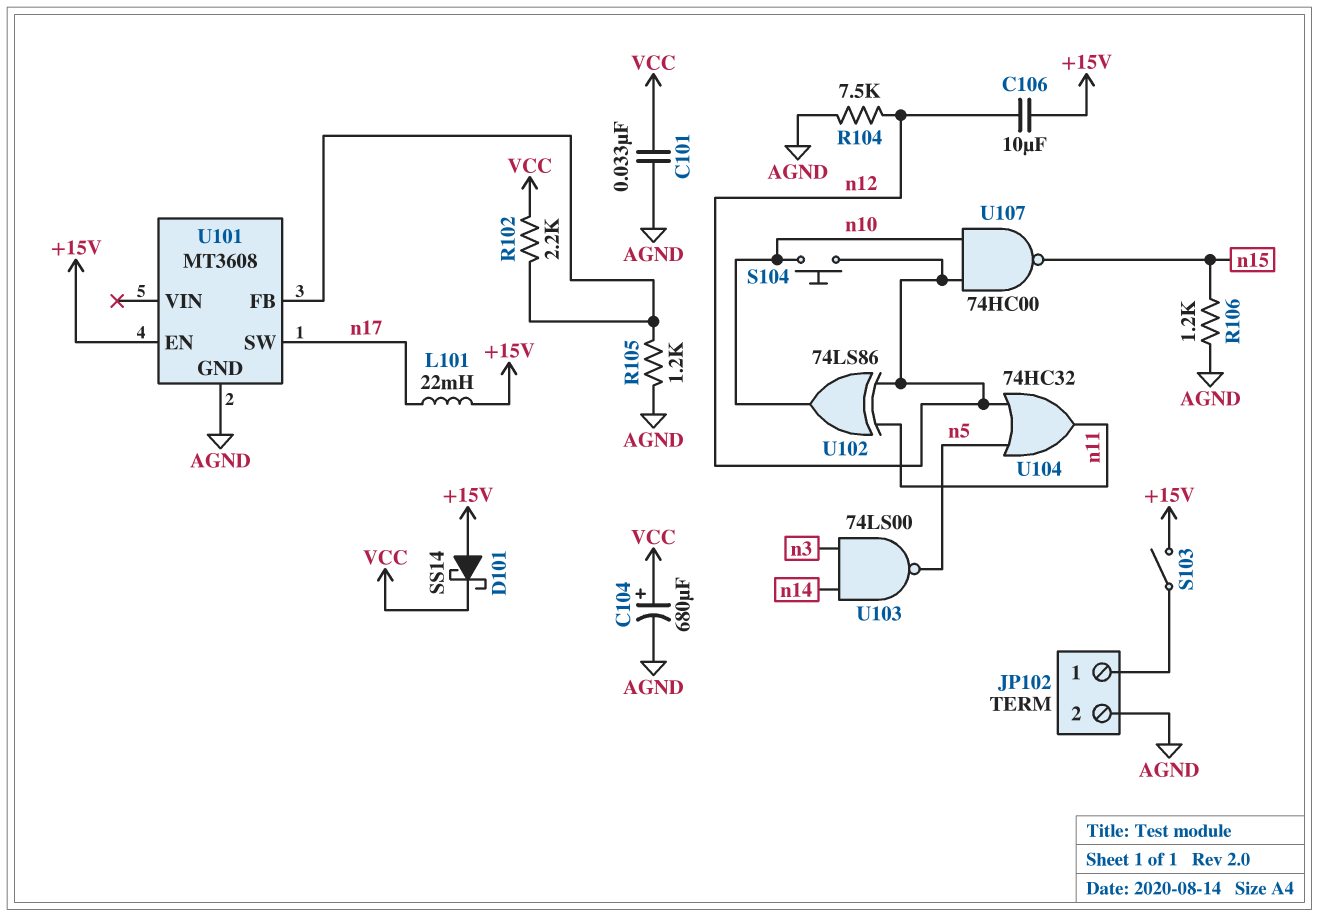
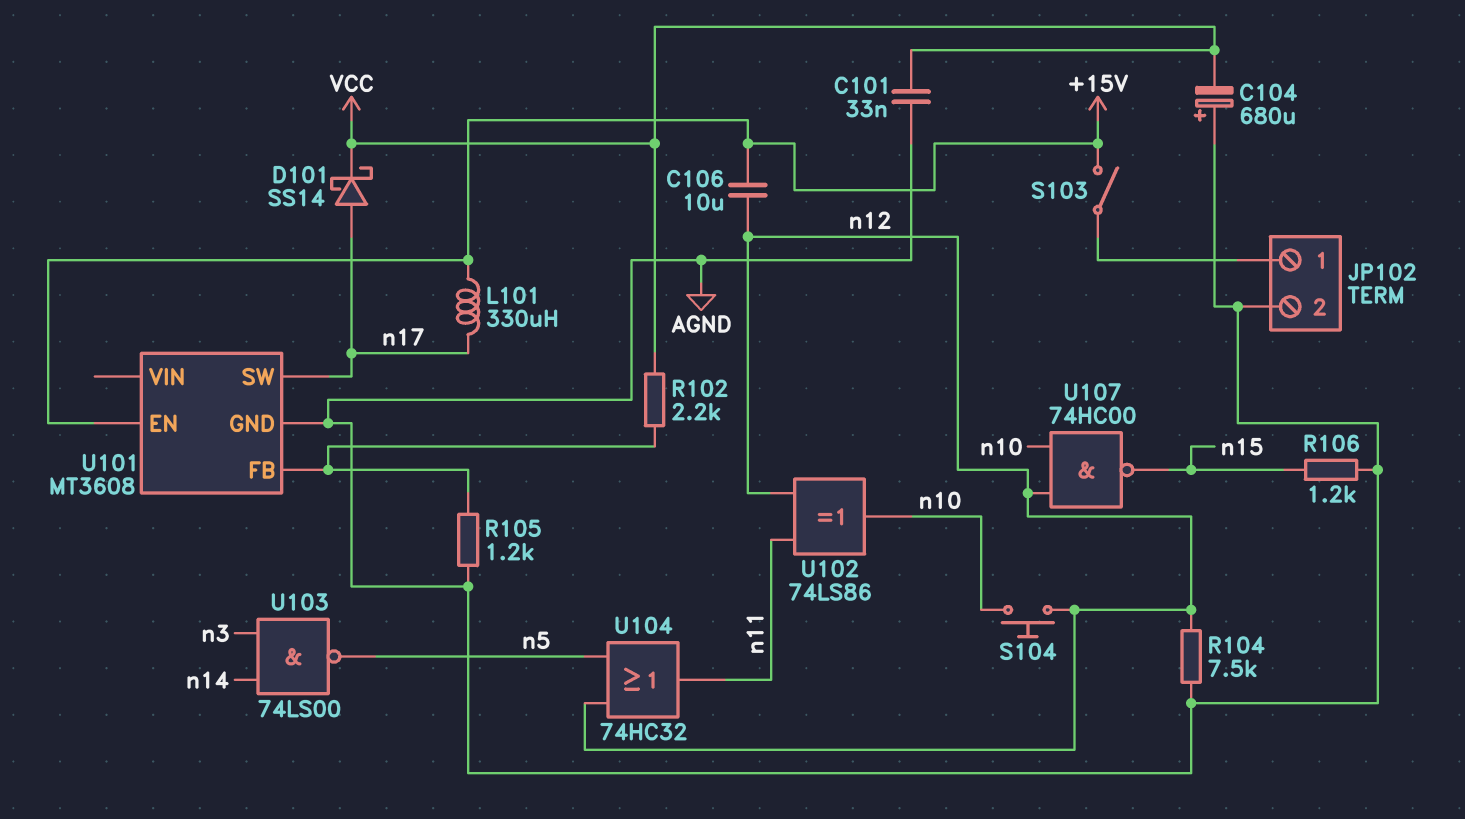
C104: 680uF (plus VCC, minus AGND) -> 680uF (plus AGND, minus VCC)
D101: schottky SS14 (A +15V, K VCC) -> schottky SS14 (A n17, K VCC)
L101: 22mH (+15V, n17) -> 330uH (+15V, n17)

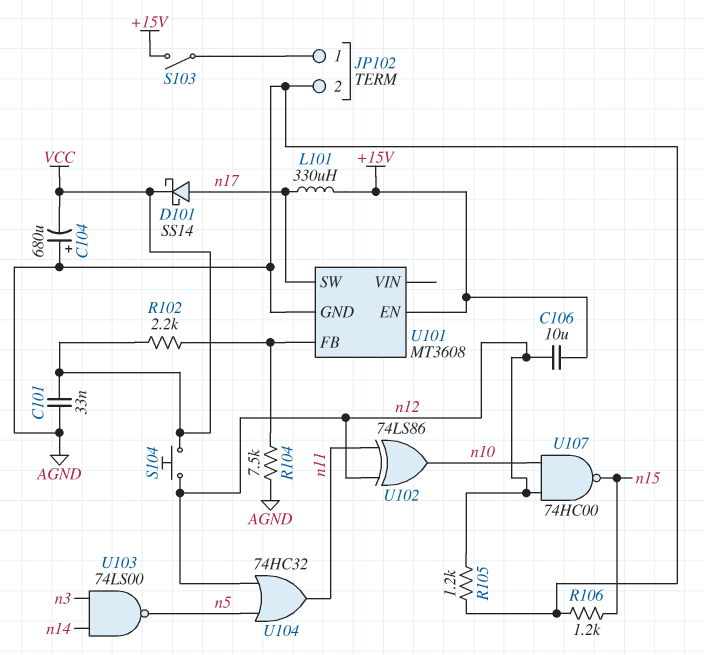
R104: 7.5k (AGND, n12) -> 7.5k (AGND, U101/FB)
R105: 1.2k (AGND, U101/FB) -> 1.2k (AGND, n12)
S104: button (n10, n12) -> button (VCC, n12)

